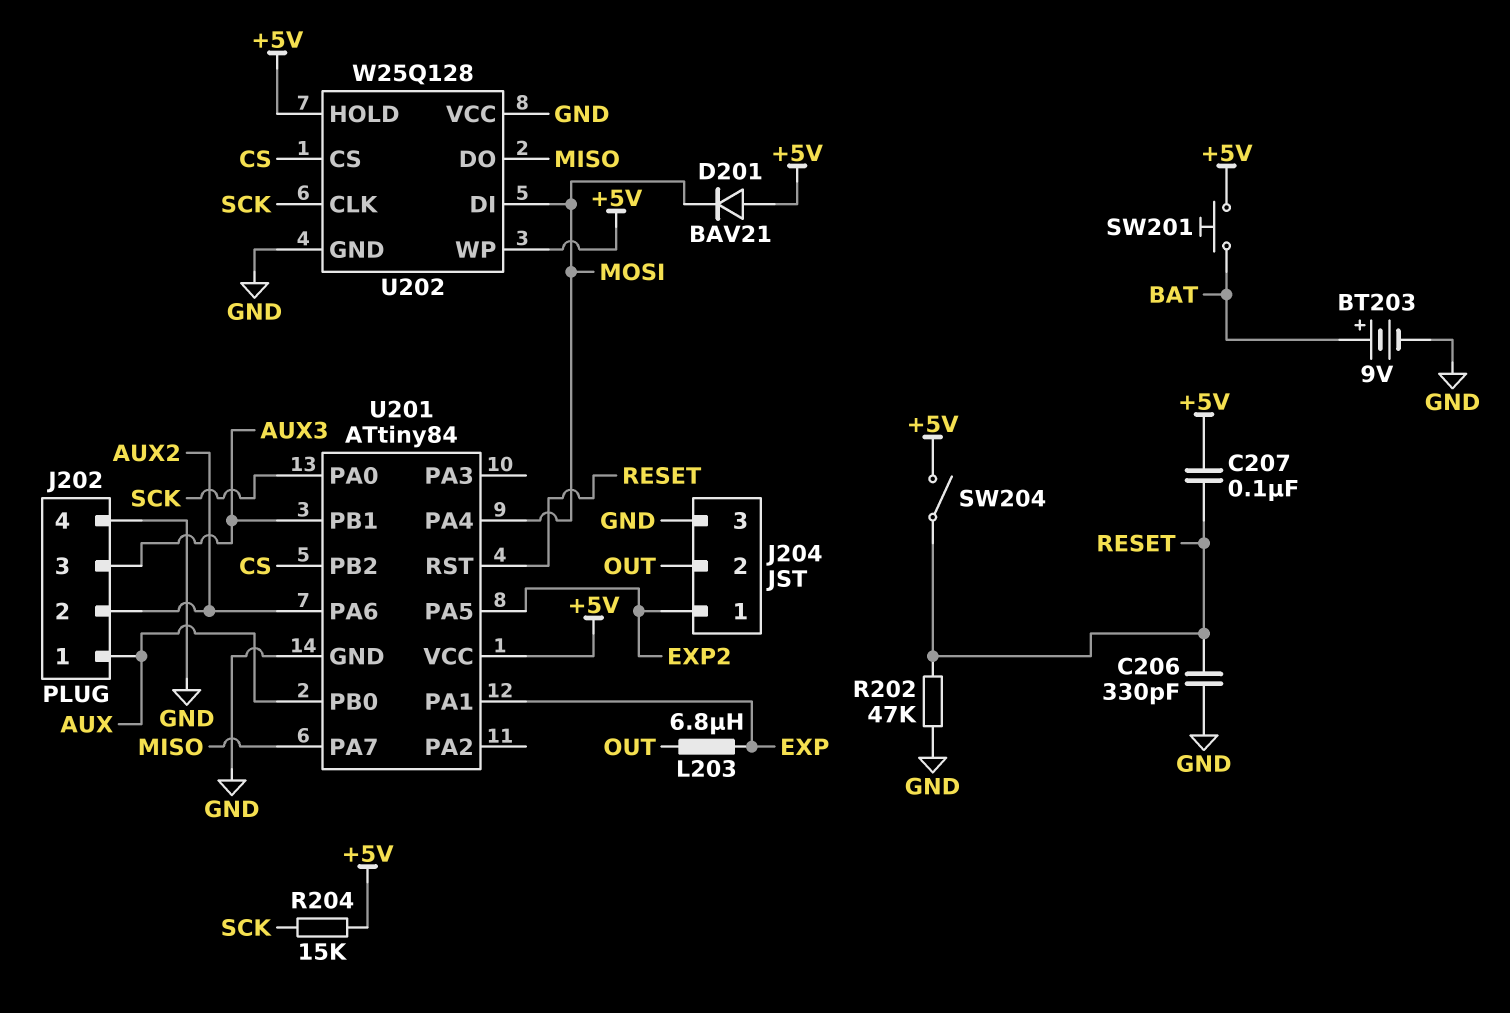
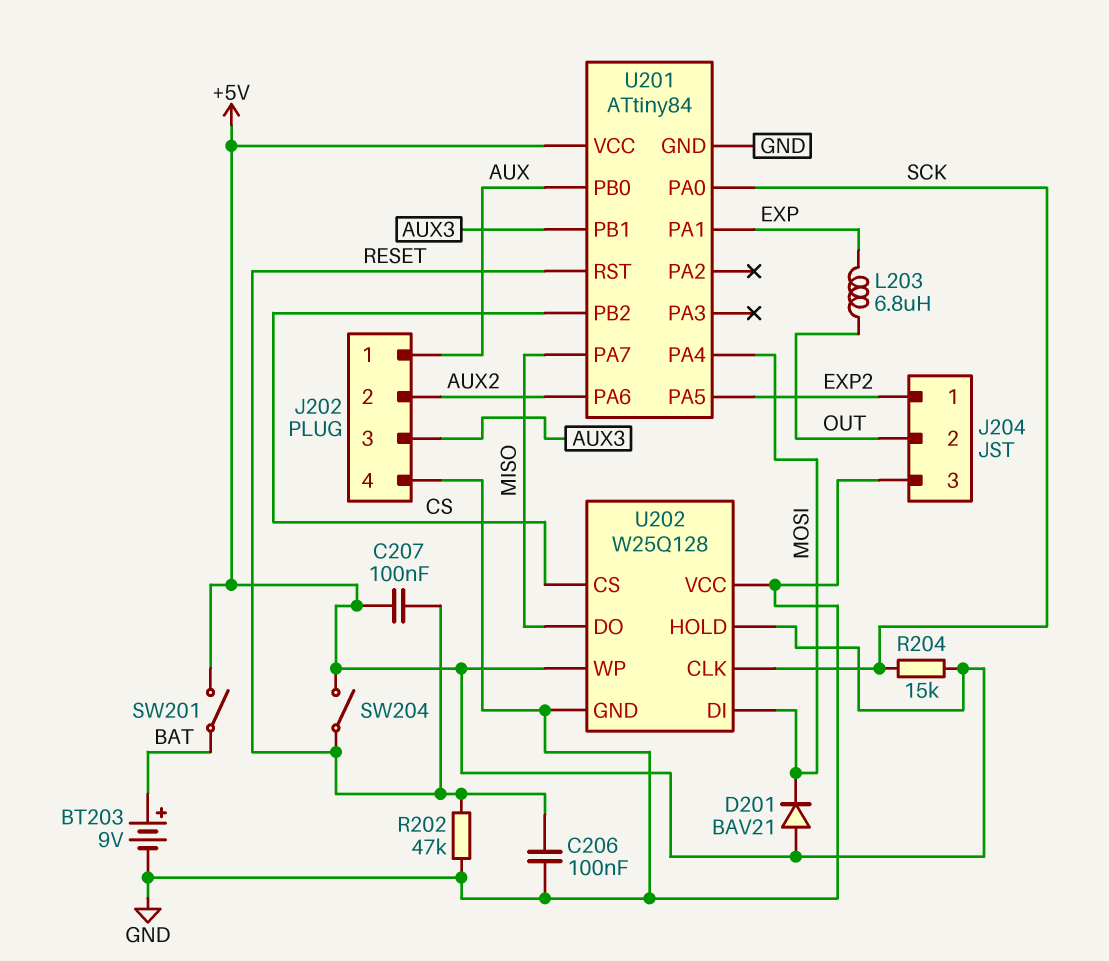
C206: 330pF (GND, RESET) -> 100nF (GND, RESET)
SW201: button (+5V, BAT) -> switch (+5V, BAT)

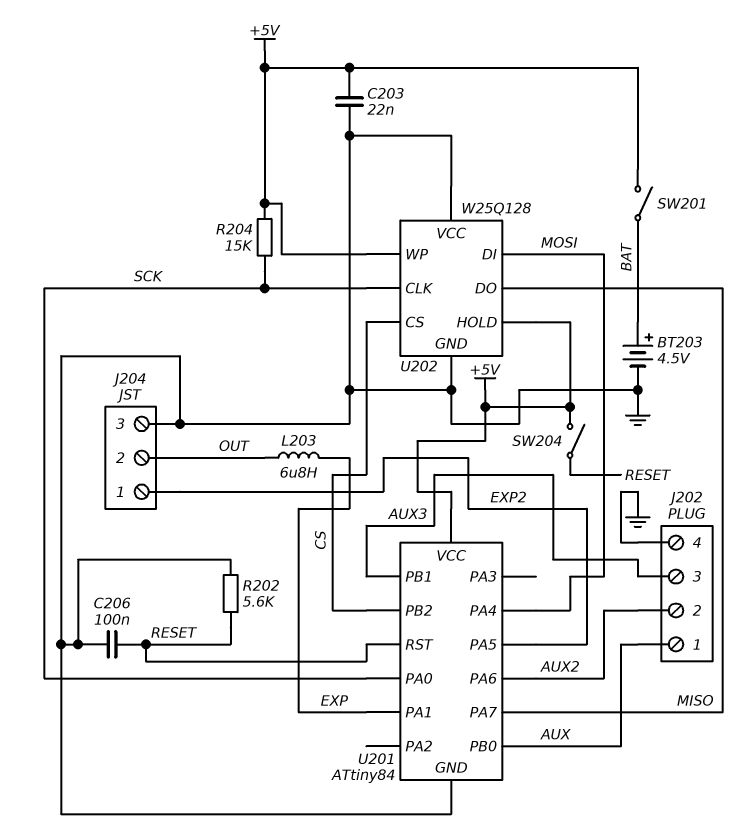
BT203: 9V (plus BAT, minus GND) -> 4.5V (plus BAT, minus GND)
C203: none -> 22nF (+5V, GND)
C207: 100nF (+5V, RESET) -> none
D201: diode BAV21 (A +5V, K MOSI) -> none
R202: 47k (GND, RESET) -> 5.6k (GND, RESET)

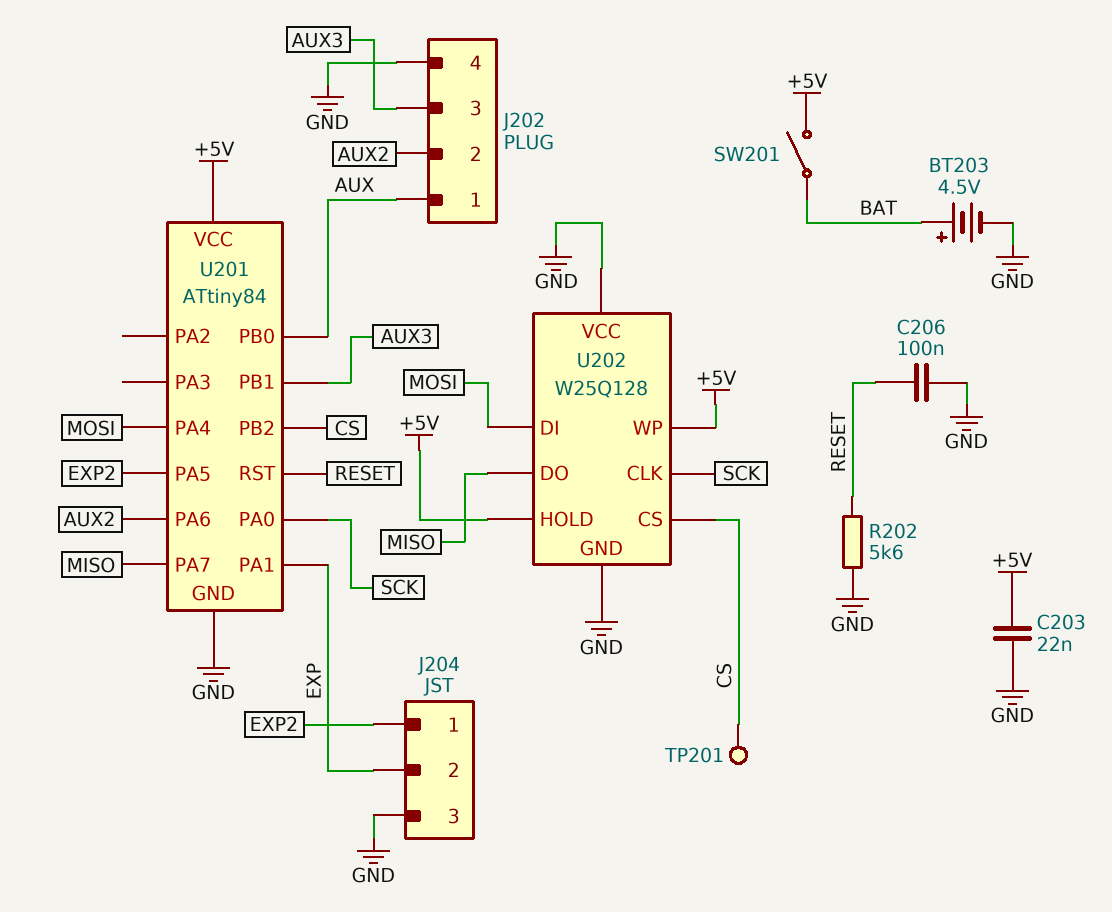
J204 pin 2: OUT -> EXP
L203: 6.8uH (EXP, OUT) -> none
R204: 15k (+5V, SCK) -> none
SW204: switch (+5V, RESET) -> none
TP201: none -> test point (CS)

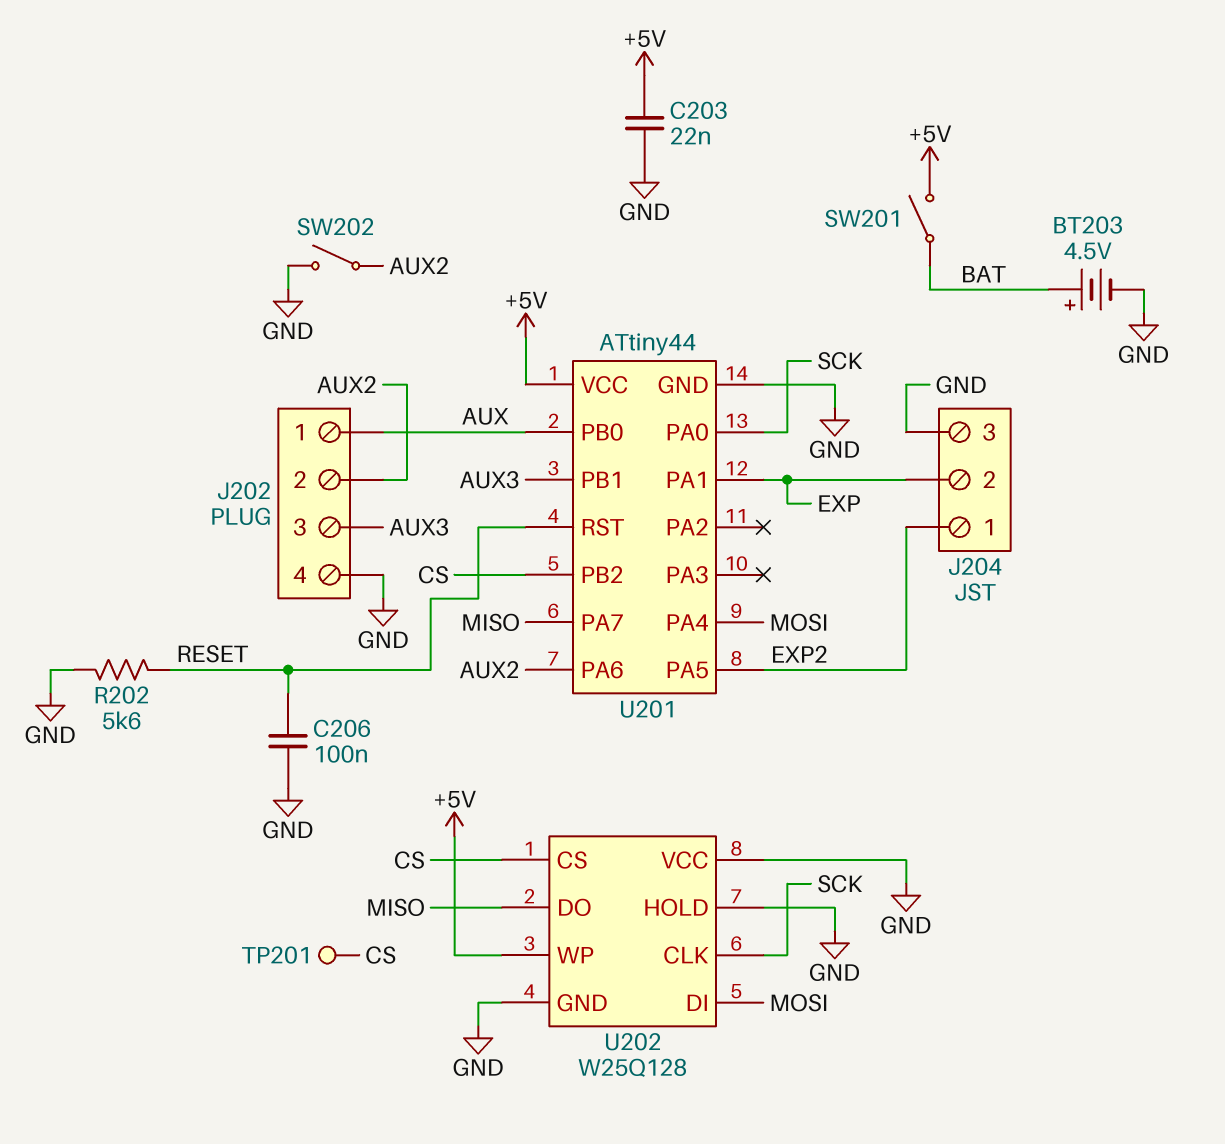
SW202: none -> switch (AUX2, GND)
U201: ATtiny84 -> ATtiny44
U202 pin HOLD: +5V -> GND

